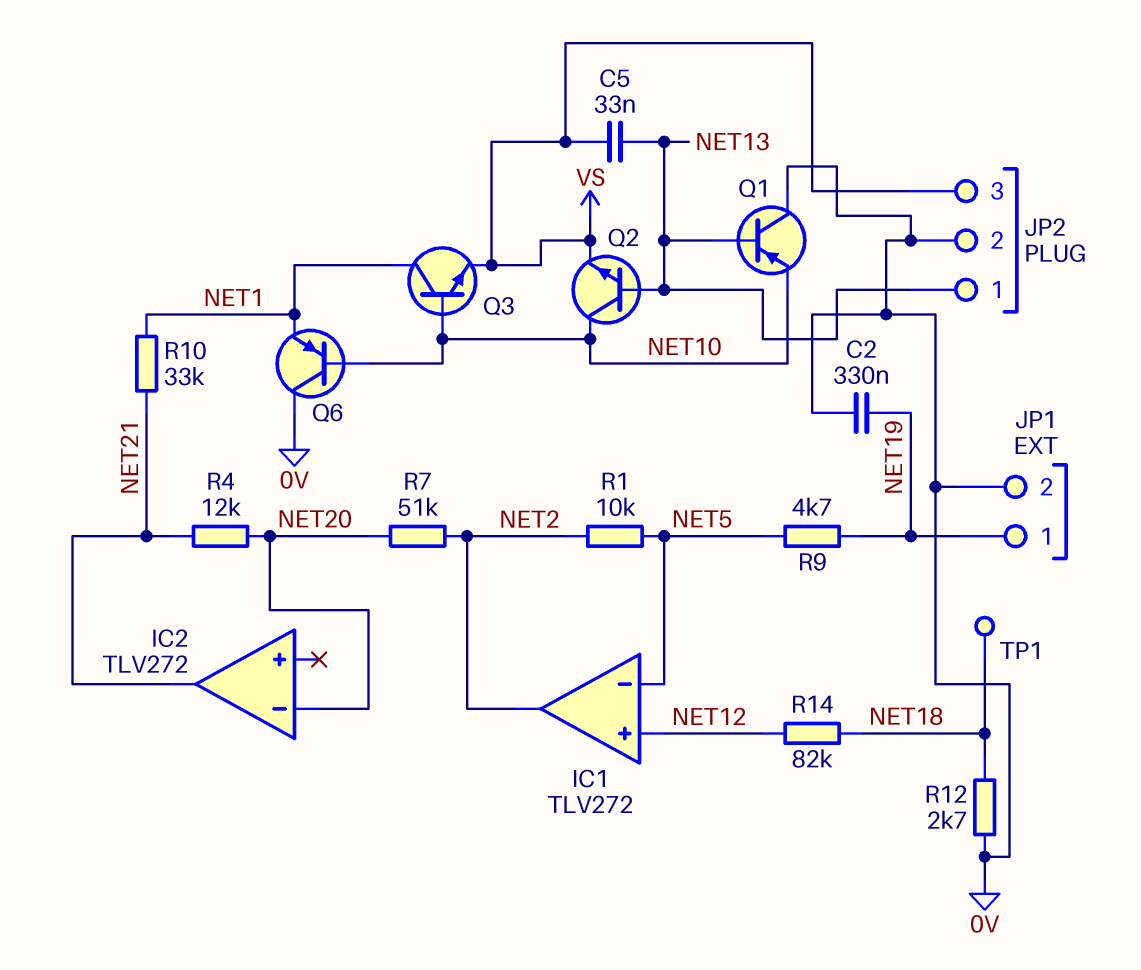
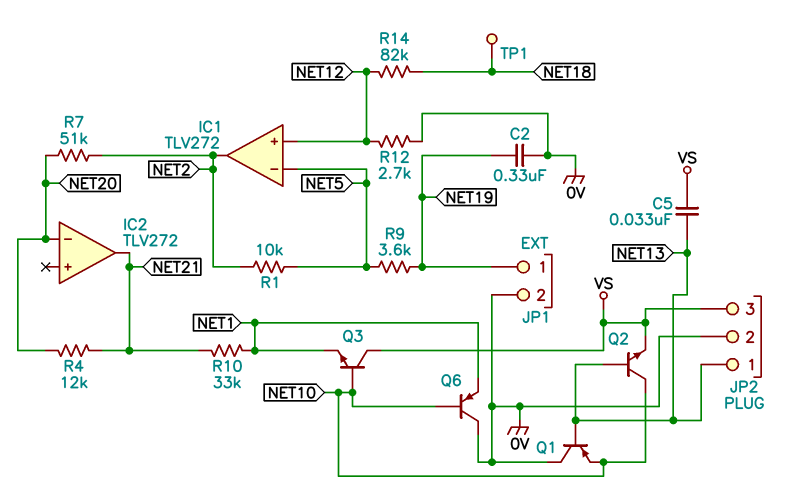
Q3: NPN (B NET10, C NET1, E VS) -> NPN (B NET10, C VS, E NET1)
R9: 4.7k (NET5, NET19) -> 3.6k (NET5, NET19)
R12: 2.7k (0V, NET18) -> 2.7k (0V, NET12)

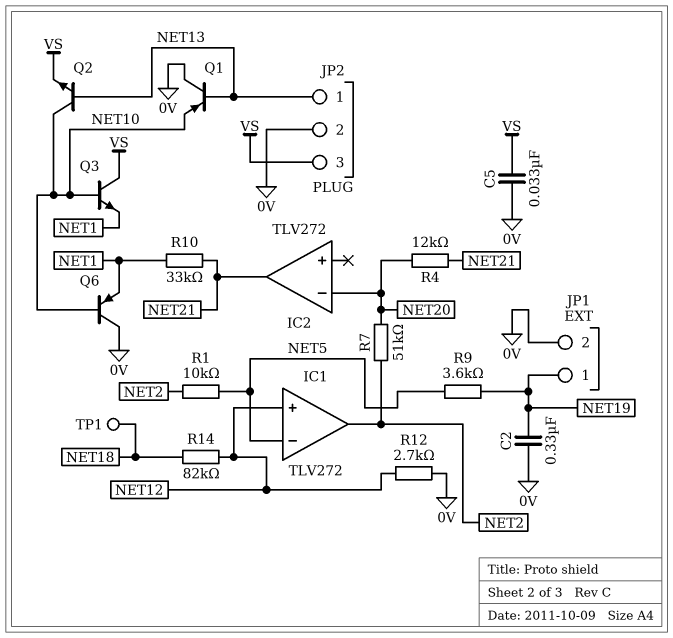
C5: 33nF (NET13, VS) -> 33nF (0V, VS)

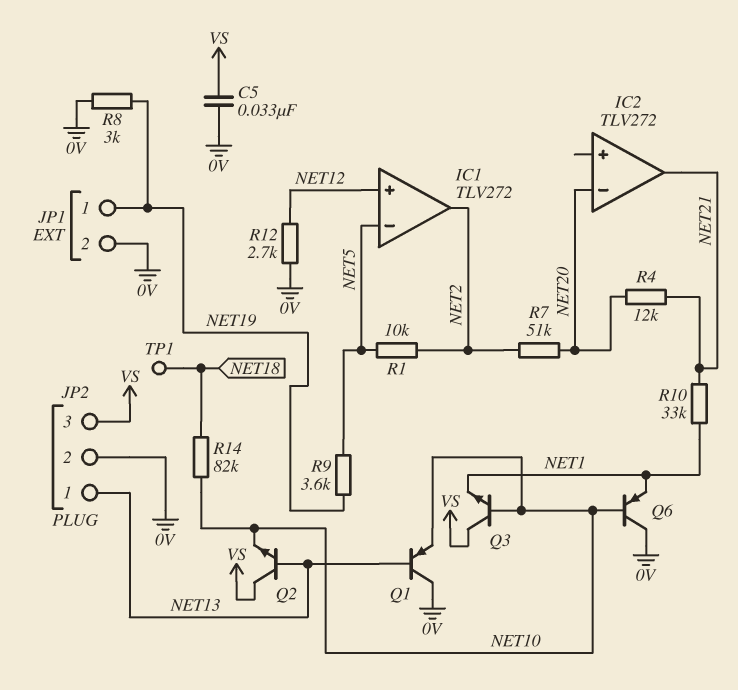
C2: 330nF (0V, NET19) -> none
Q2: NPN (B NET13, C NET10, E VS) -> NPN (B NET13, C VS, E NET10)
R8: none -> 3k (0V, NET19)
R14: 82k (NET12, NET18) -> 82k (NET10, NET18)

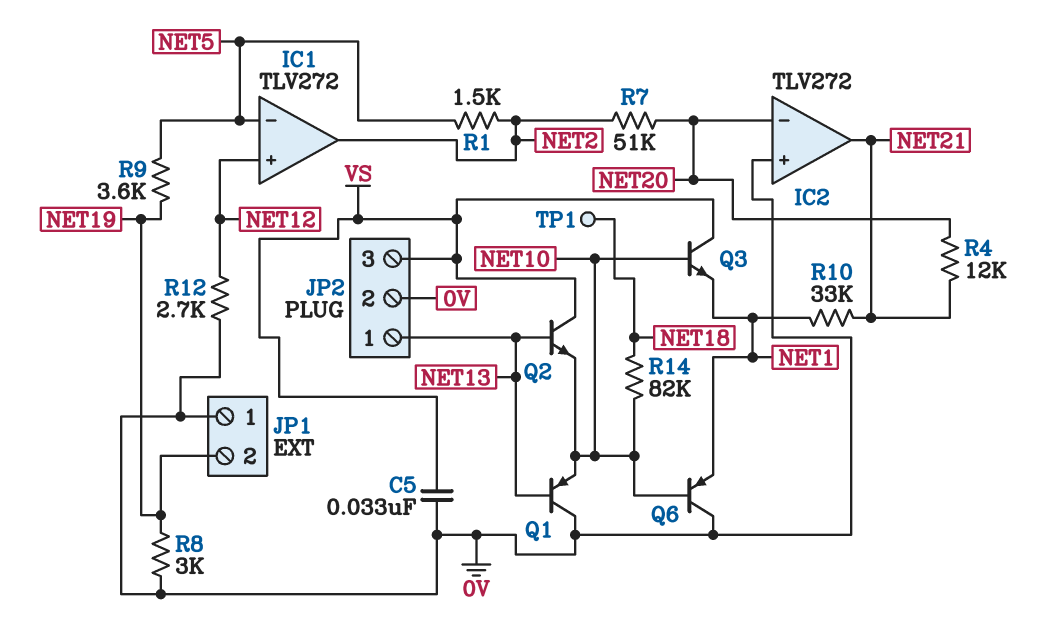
IC2 pin in+: none -> 0V
JP1 pin 1: NET19 -> 0V
JP1 pin 2: 0V -> NET19
R1: 10k (NET2, NET5) -> 1.5k (NET2, NET5)

